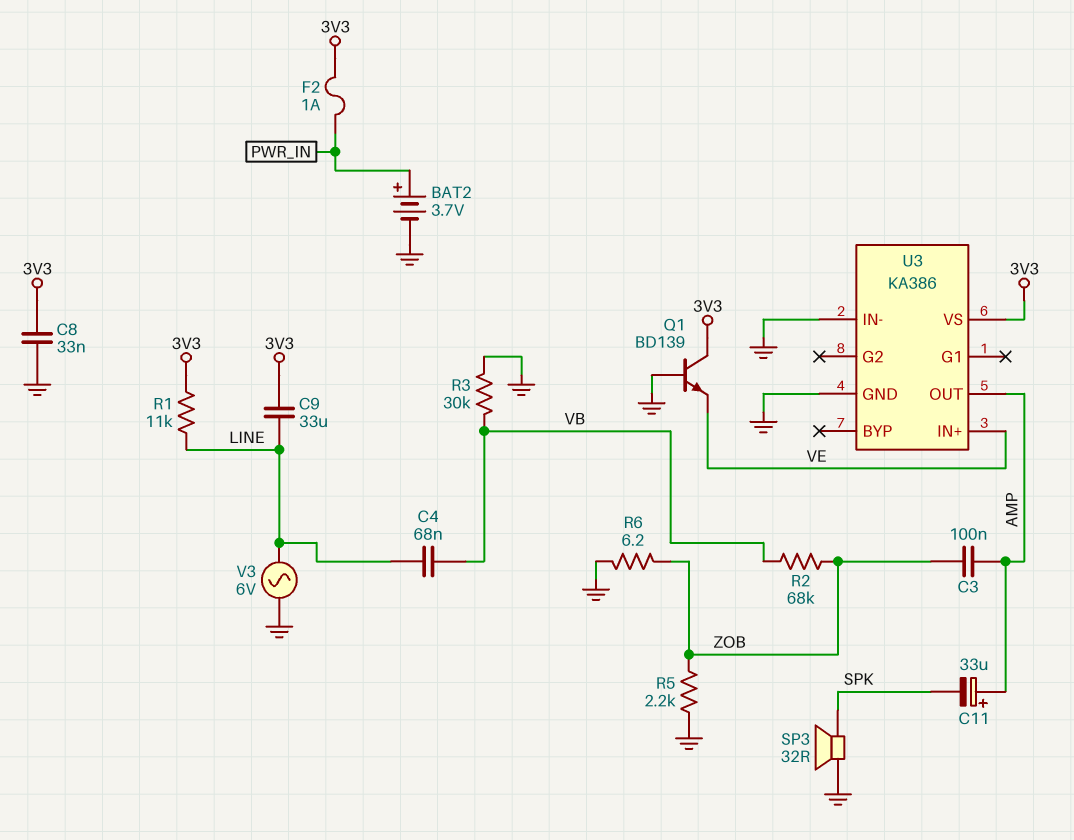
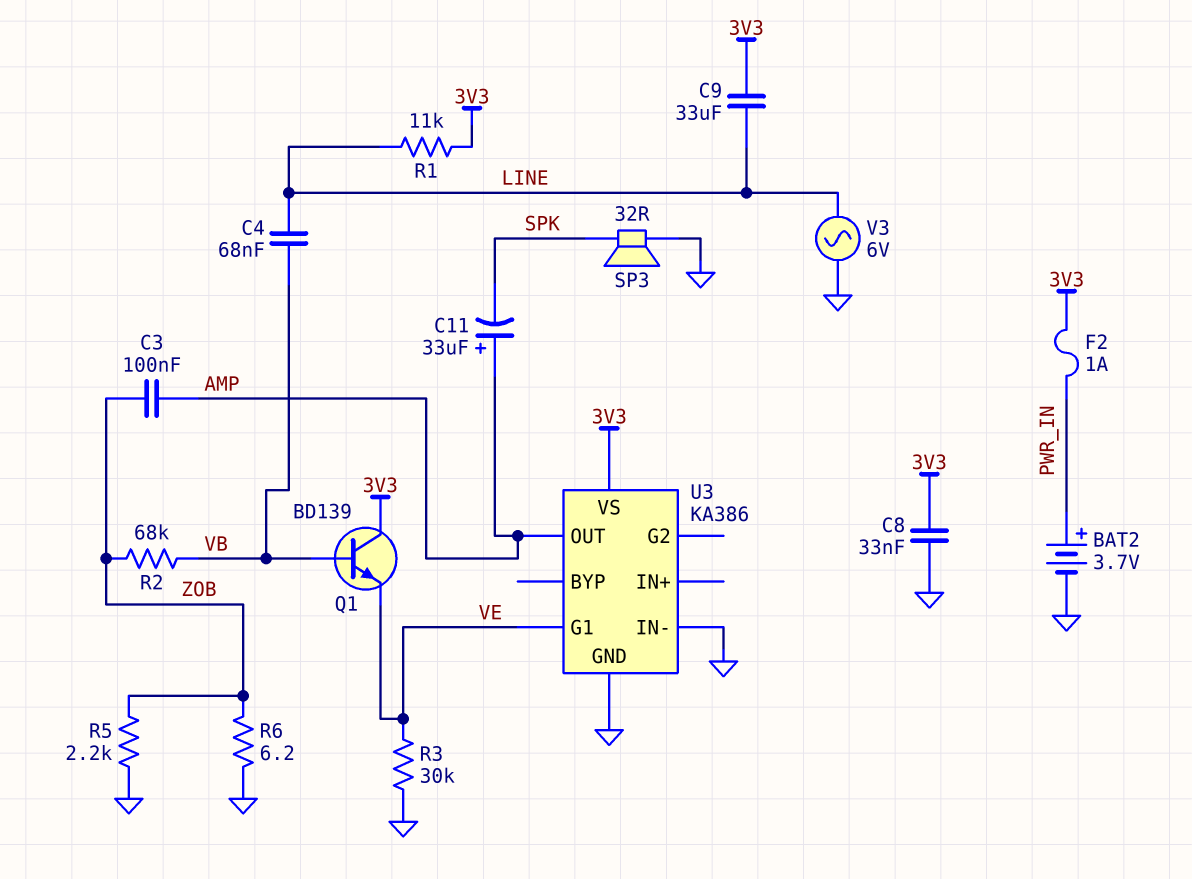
Q1: NPN BD139 (B GND, C 3V3, E VE) -> NPN BD139 (B VB, C 3V3, E VE)
R3: 30k (GND, VB) -> 30k (GND, VE)
U3 pin G1: none -> VE
U3 pin IN+: VE -> none

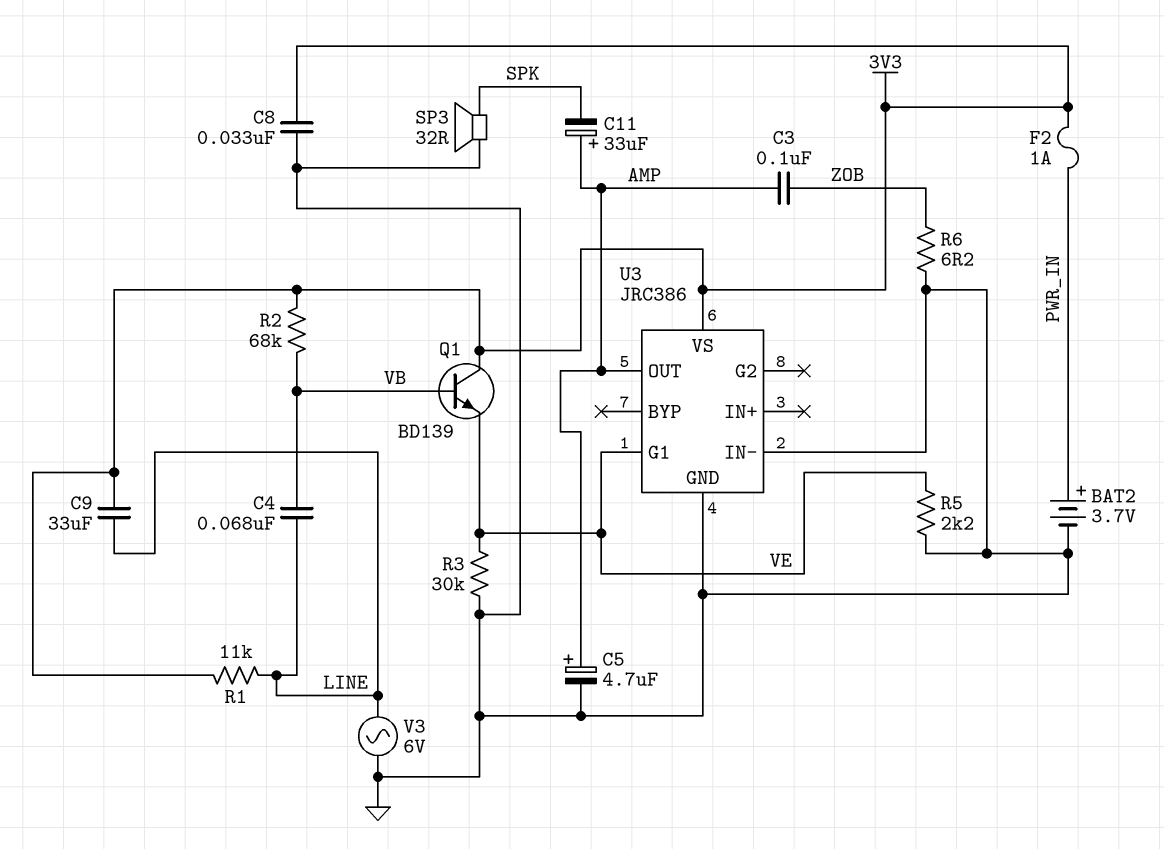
C5: none -> 4.7uF (plus AMP, minus GND)
R2: 68k (VB, ZOB) -> 68k (3V3, VB)
R5: 2.2k (GND, ZOB) -> 2.2k (GND, VE)
U3: KA386 -> JRC386

